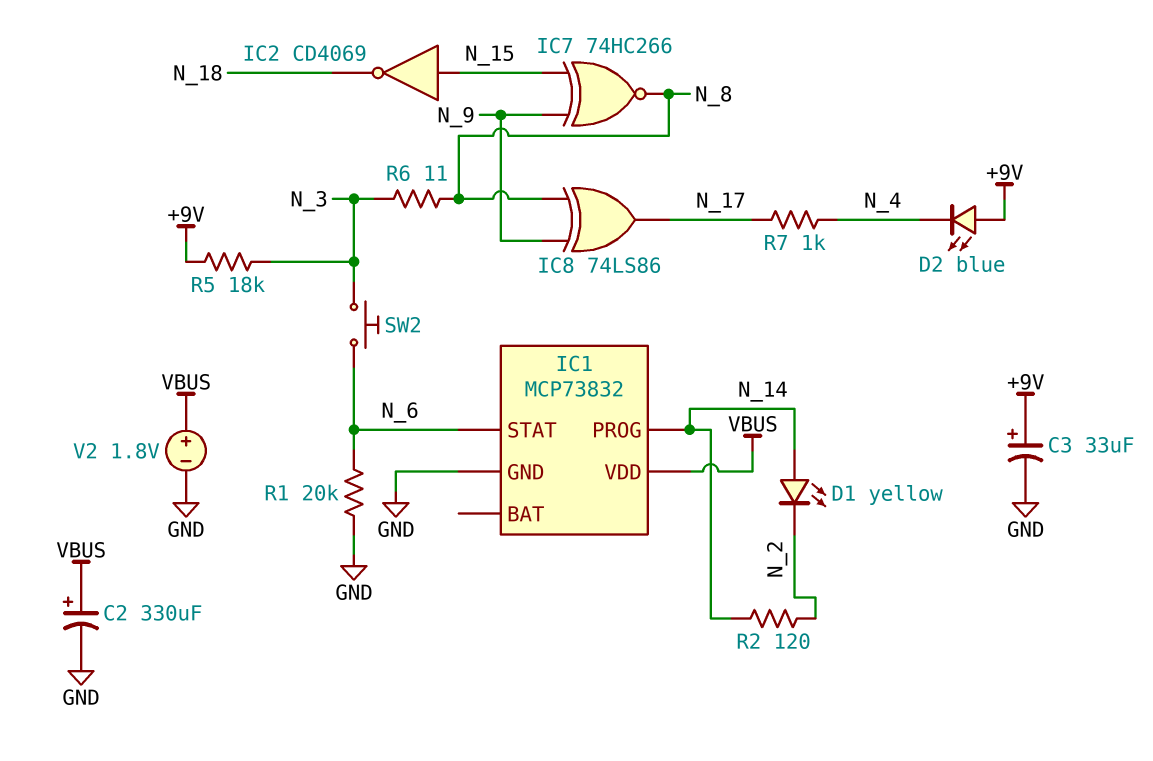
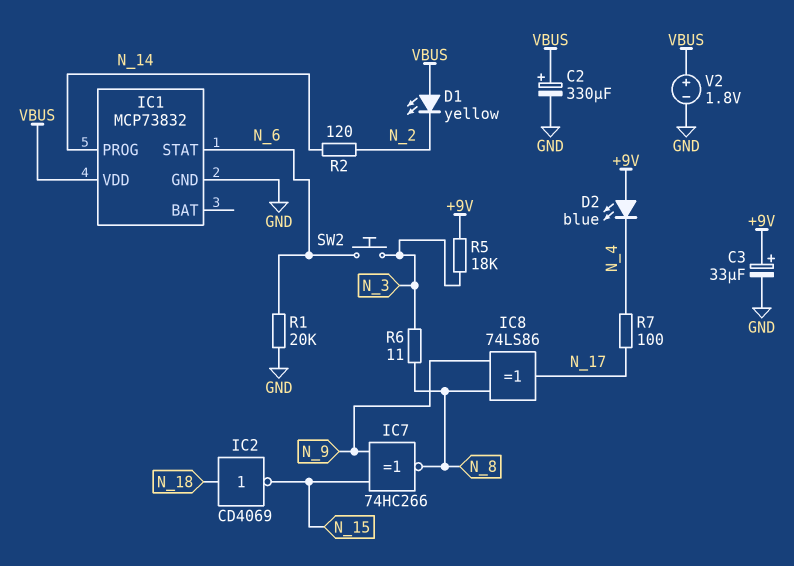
D1: LED yellow (A N_14, K N_2) -> LED yellow (A VBUS, K N_2)
IC2: NOT CD4069 (in N_15, out N_18) -> NOT CD4069 (in N_18, out N_15)
R7: 1k (N_4, N_17) -> 100 (N_4, N_17)

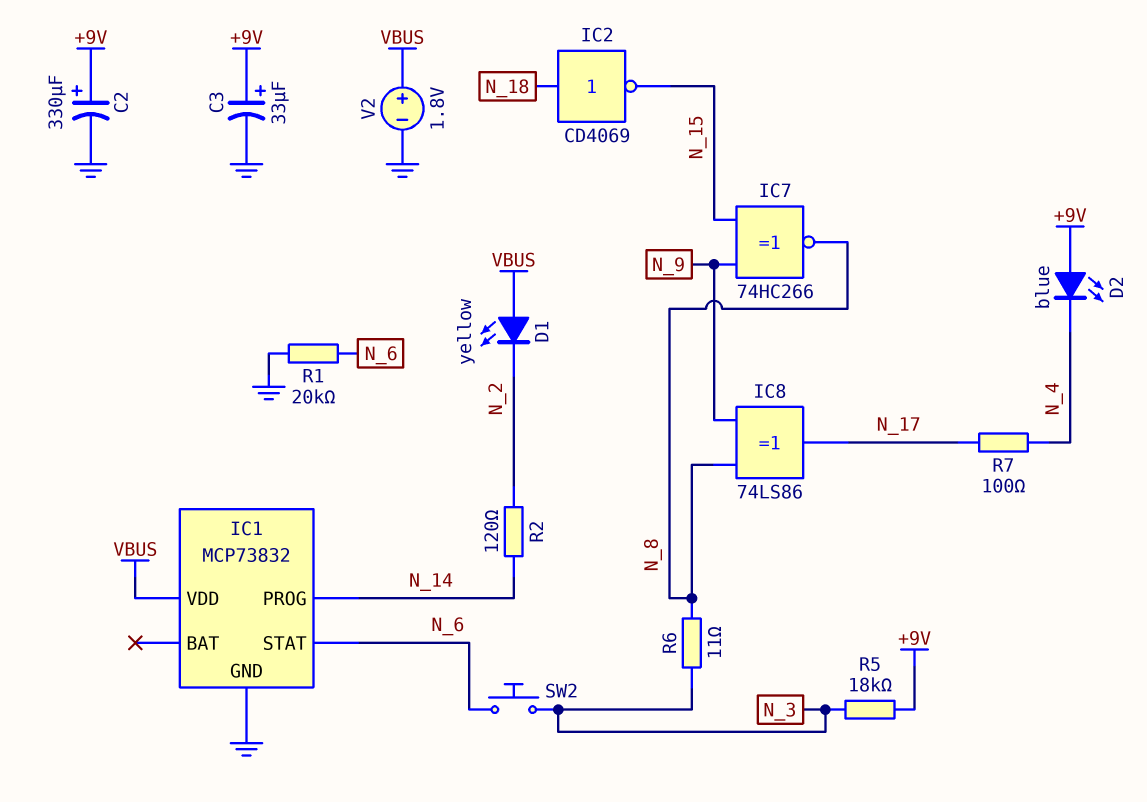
C2: 330uF (plus VBUS, minus GND) -> 330uF (plus +9V, minus GND)

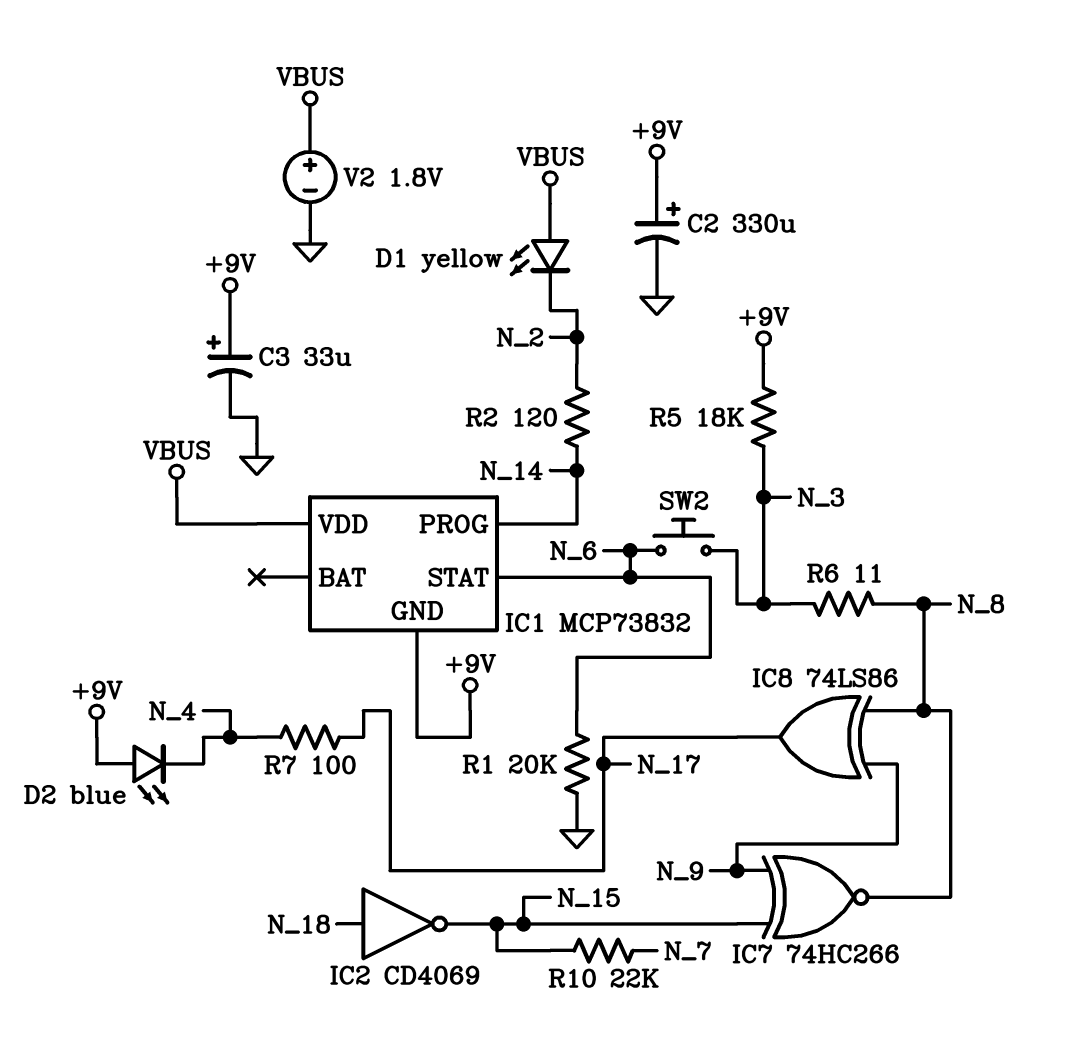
IC1 pin GND: GND -> +9V
R10: none -> 22k (N_7, N_15)

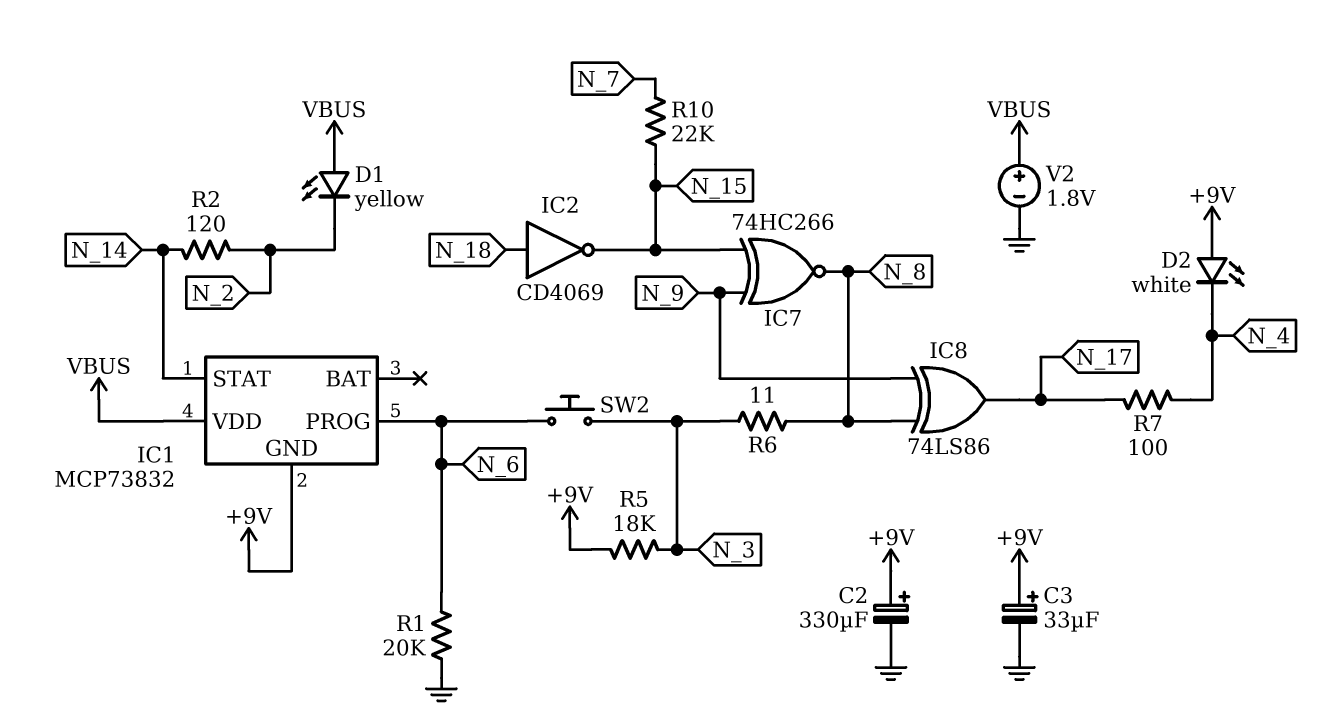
D2: LED blue (A +9V, K N_4) -> LED white (A +9V, K N_4)
IC1 pin PROG: N_14 -> N_6
IC1 pin STAT: N_6 -> N_14

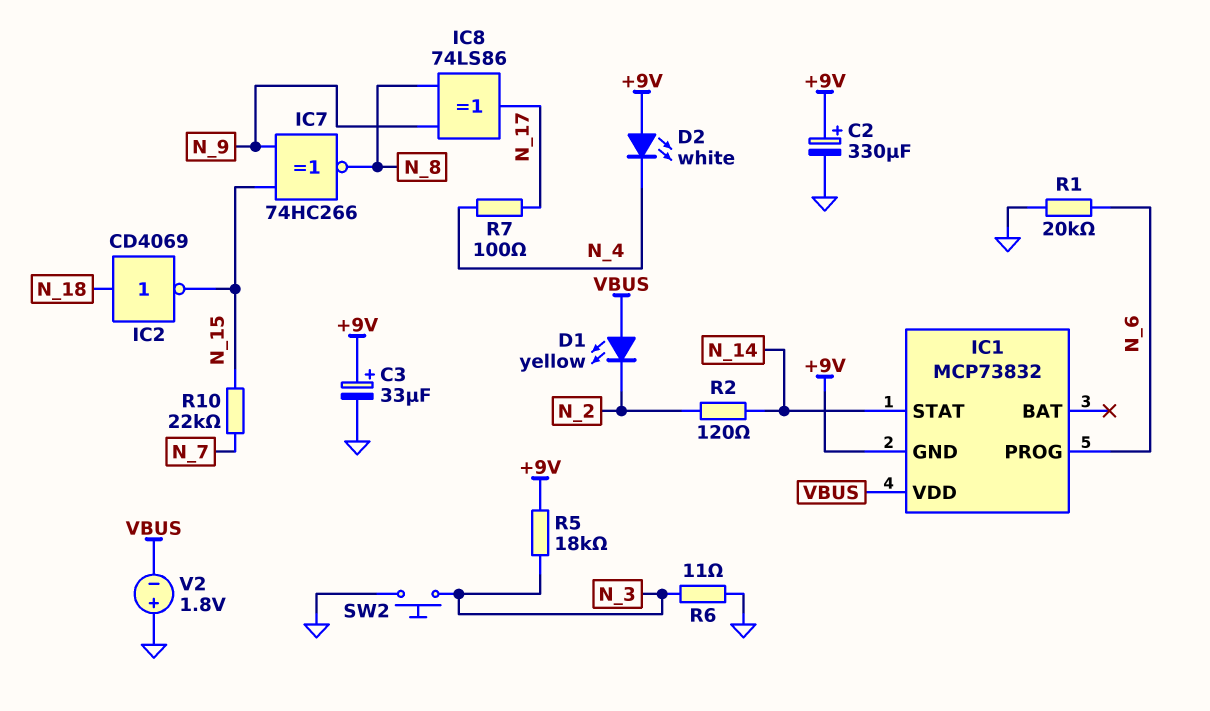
R6: 11 (N_3, N_8) -> 11 (GND, N_3)
SW2: button (N_3, N_6) -> button (GND, N_3)
V2: 1.8V (plus VBUS, minus GND) -> 1.8V (plus GND, minus VBUS)

